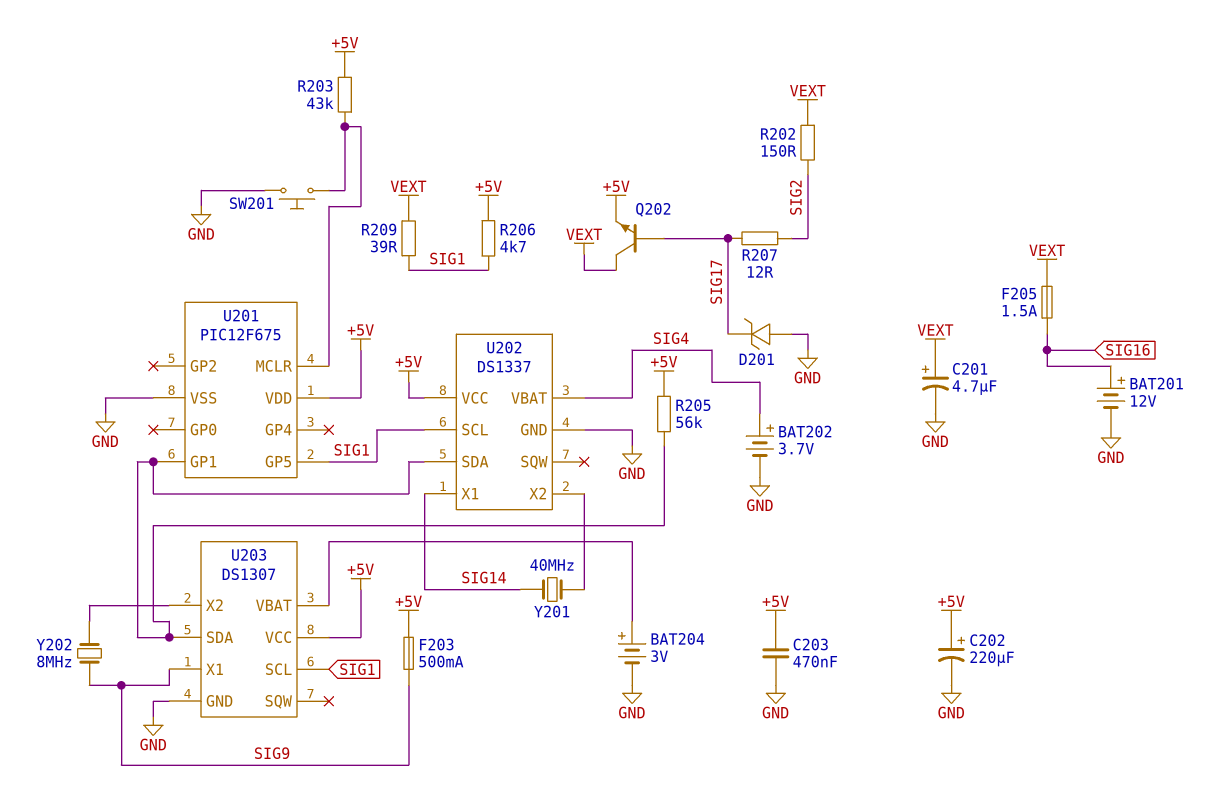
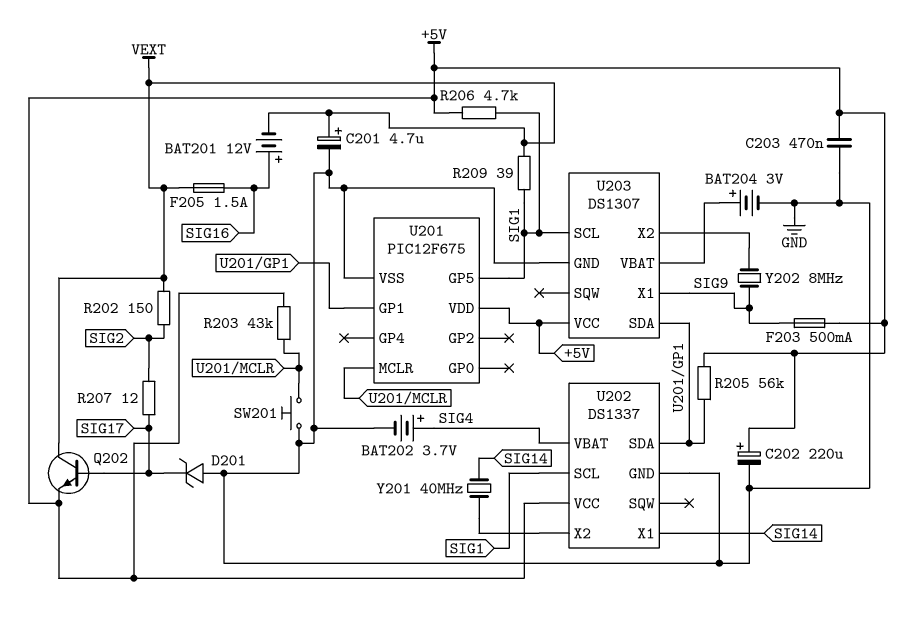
BAT201: 12V (plus SIG16, minus GND) -> 12V (plus SIG16, minus VEXT)

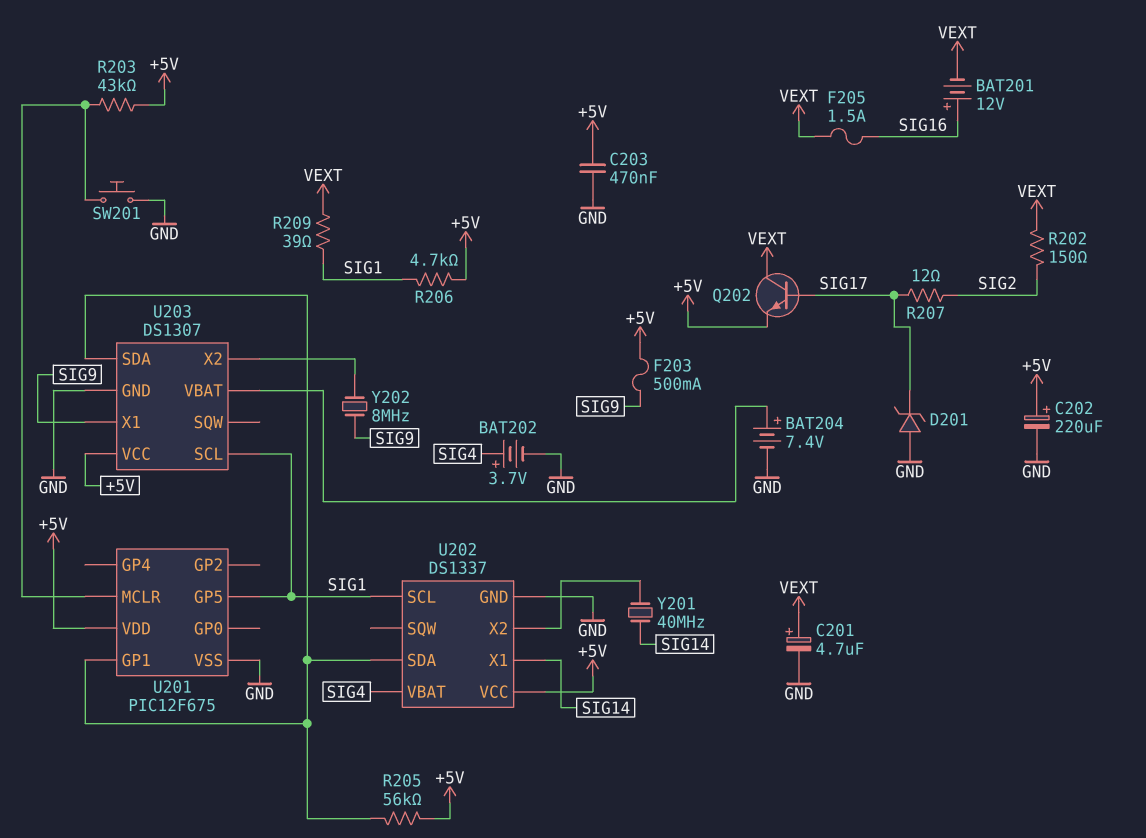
BAT204: 3V (plus U203/VBAT, minus GND) -> 7.4V (plus U203/VBAT, minus GND)

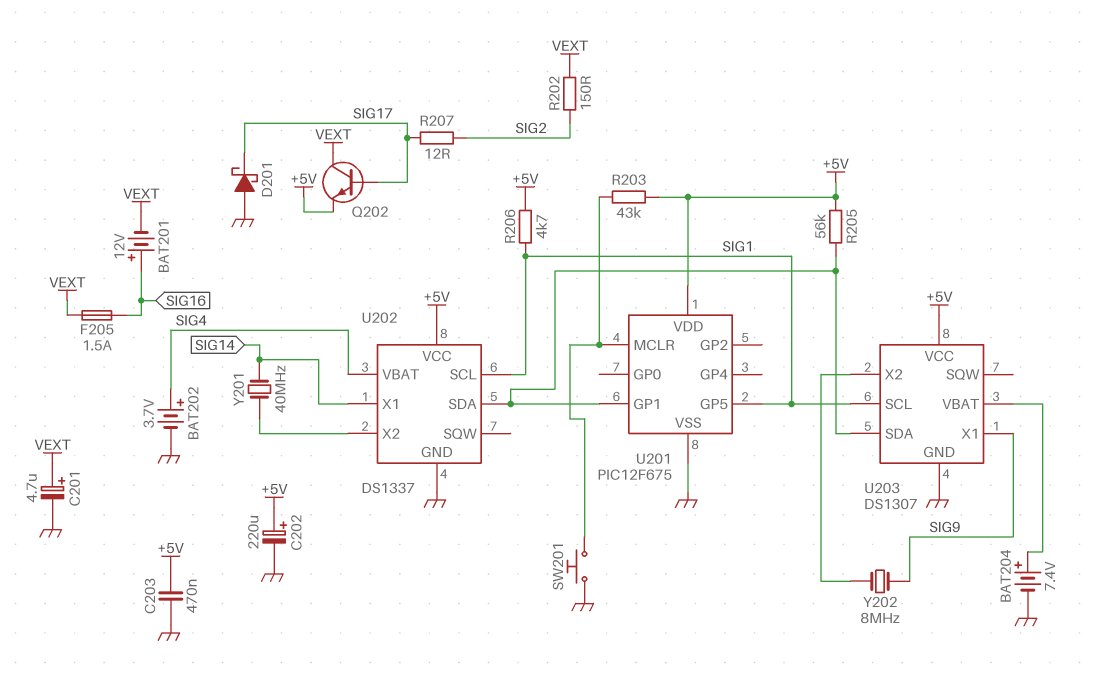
D201: zener (A GND, K SIG17) -> schottky (A GND, K SIG17)
F203: 500mA (+5V, SIG9) -> none
R209: 39 (SIG1, VEXT) -> none

